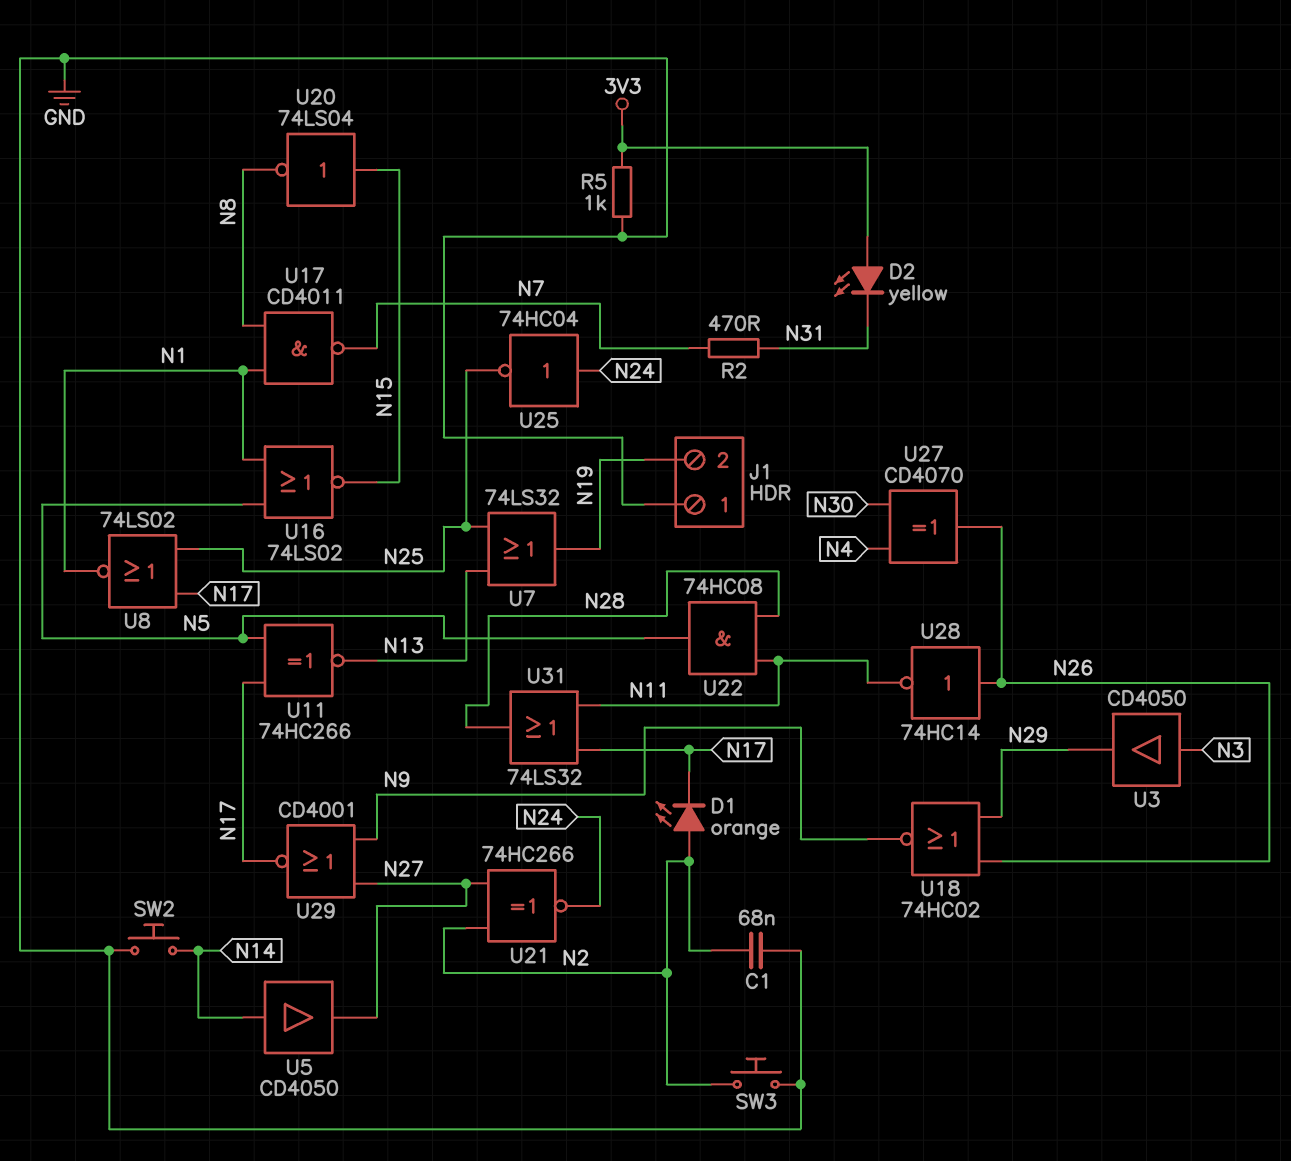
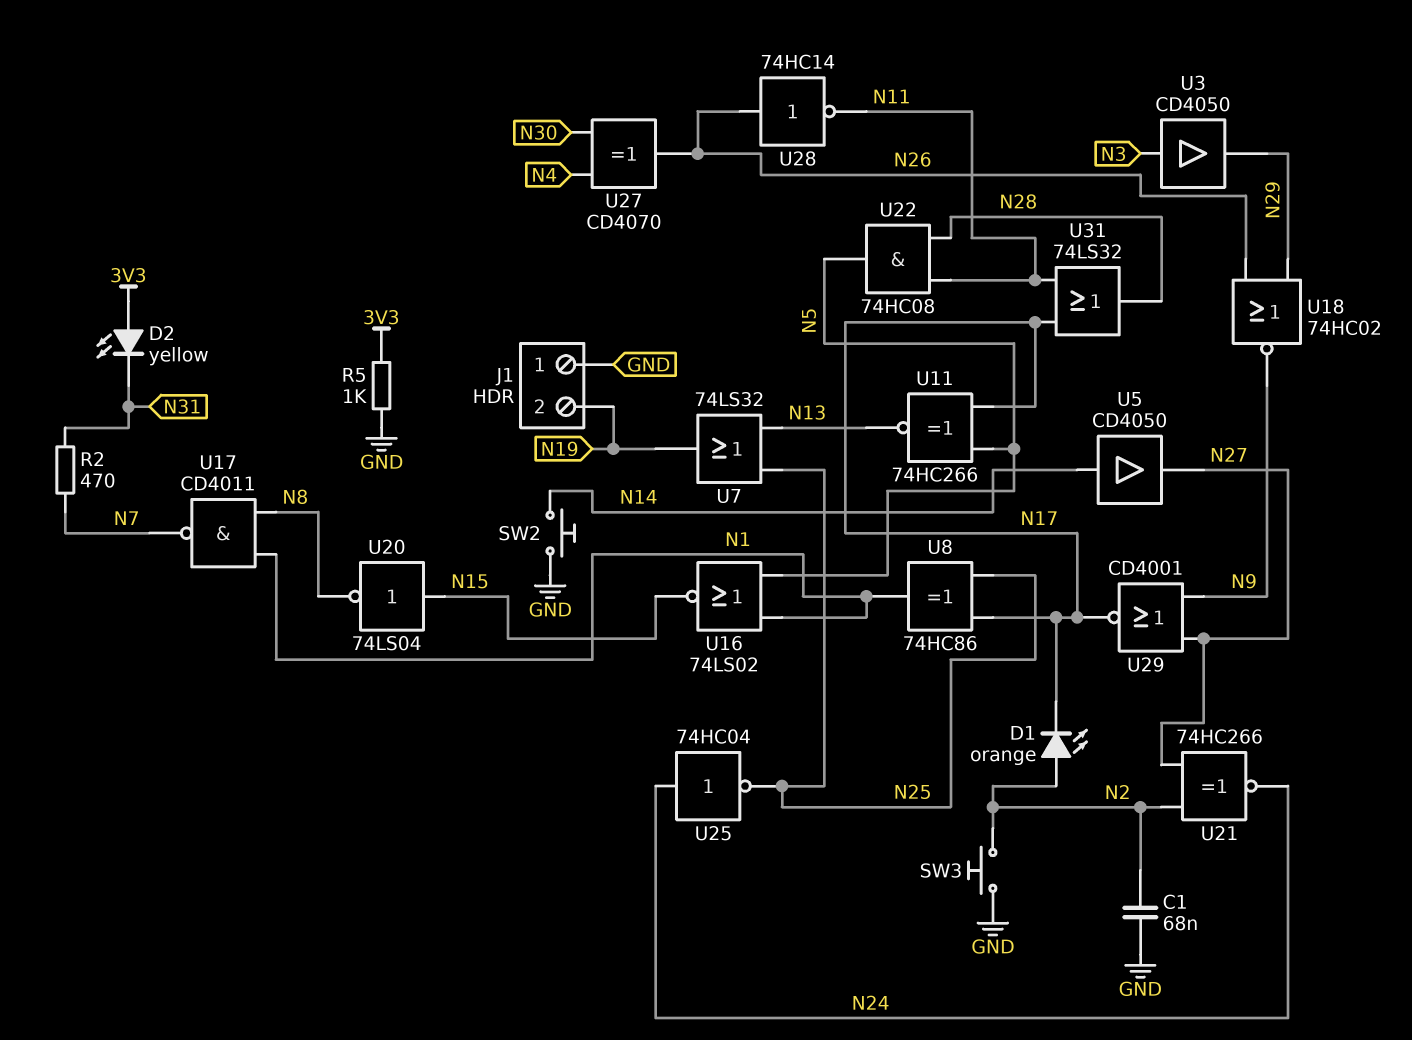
U8: NOR 74LS02 (in N17, in N25, out N1) -> XOR 74HC86 (in N17, in N25, out N1)

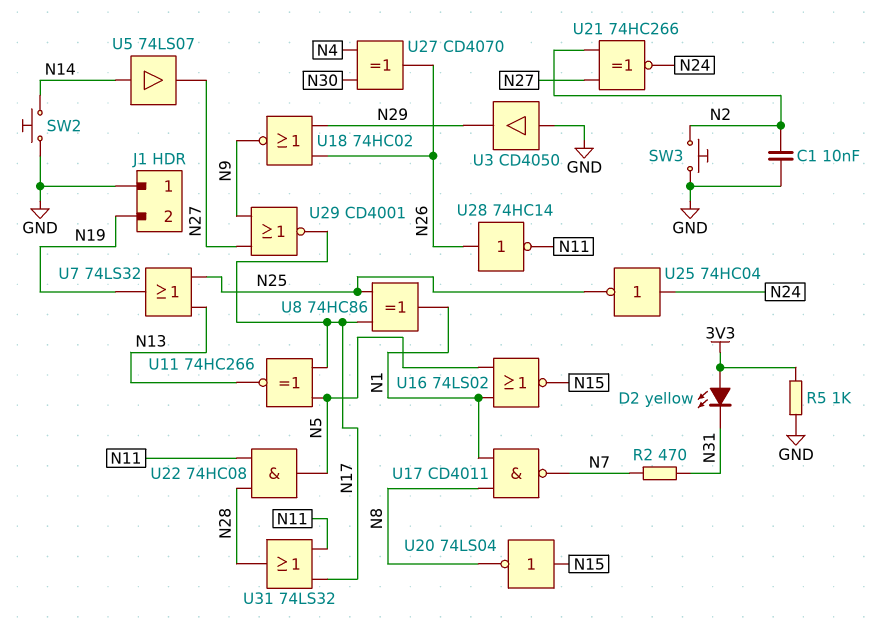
C1: 68nF (GND, N2) -> 10nF (GND, N2)
D1: LED orange (A N2, K N17) -> none
U3: buffer CD4050 (in N3, out N29) -> buffer CD4050 (in GND, out N29)
U5: buffer CD4050 (in N14, out N27) -> buffer 74LS07 (in N14, out N27)

